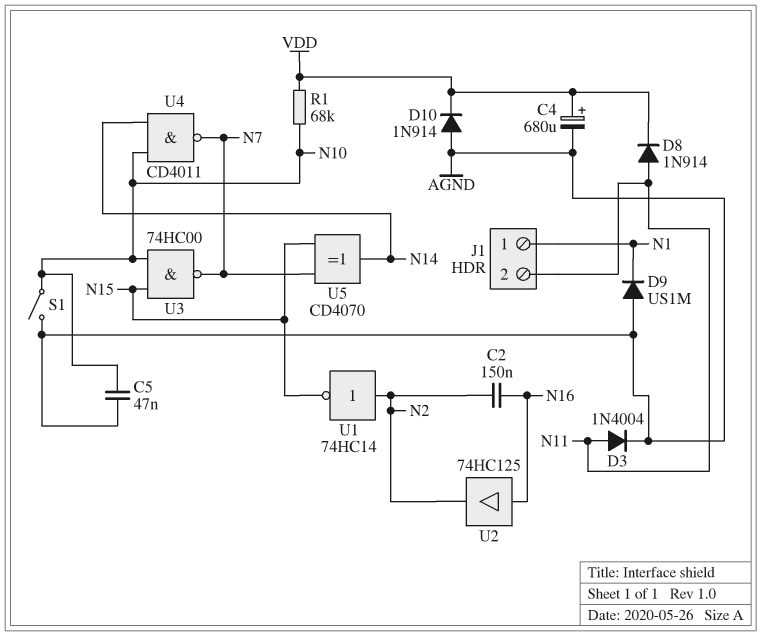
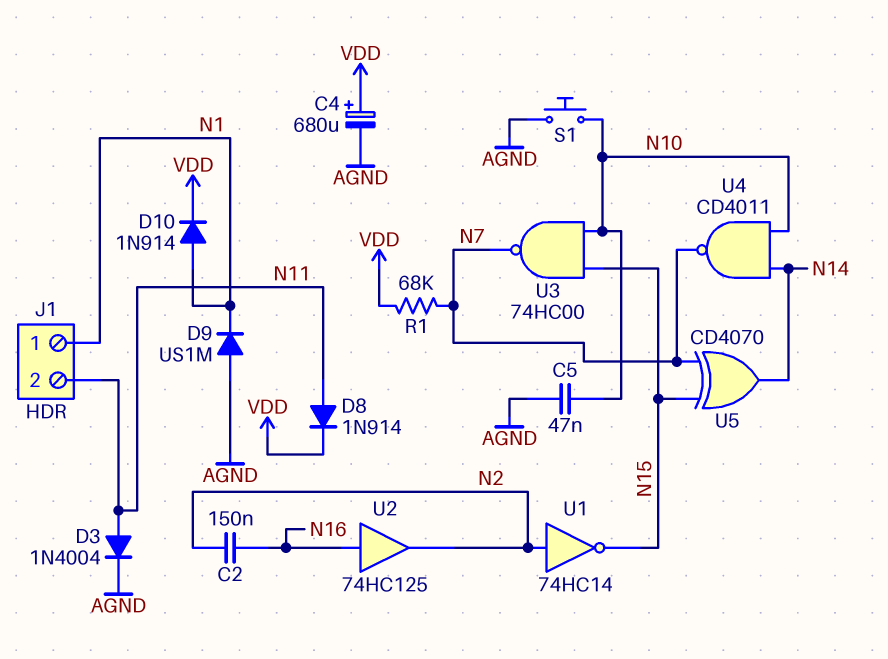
D10: diode 1N914 (A AGND, K VDD) -> diode 1N914 (A N1, K VDD)
R1: 68k (N10, VDD) -> 68k (N7, VDD)
S1: switch (AGND, N10) -> button (AGND, N10)

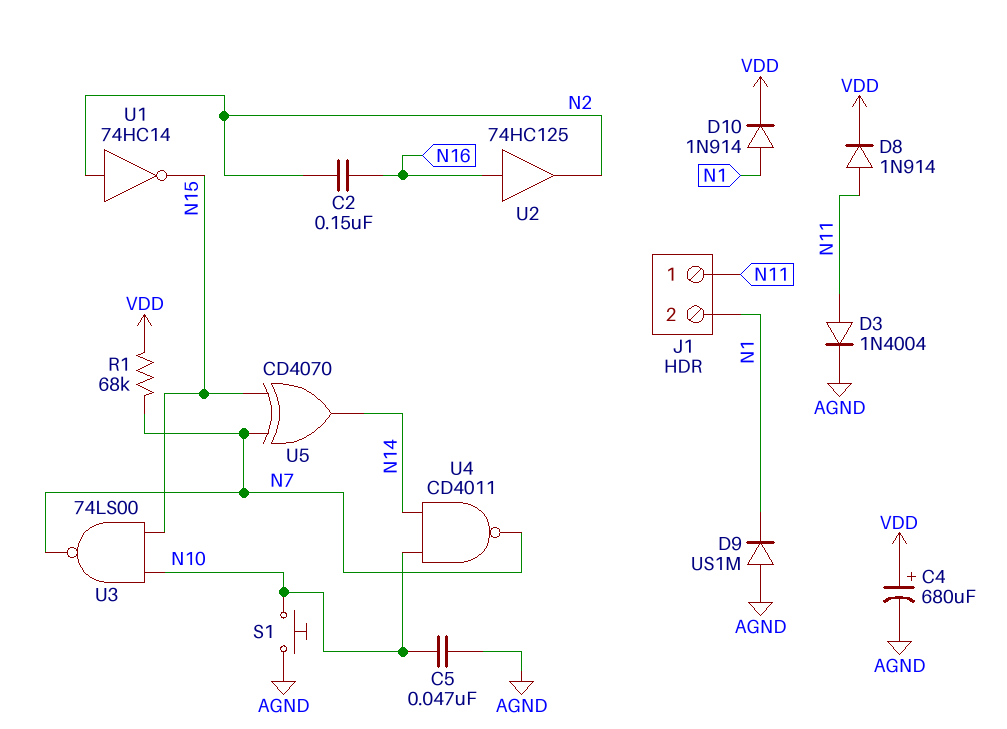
J1 pin 1: N1 -> N11
J1 pin 2: N11 -> N1
U3: NAND 74HC00 (in N10, in N15, out N7) -> NAND 74LS00 (in N10, in N15, out N7)

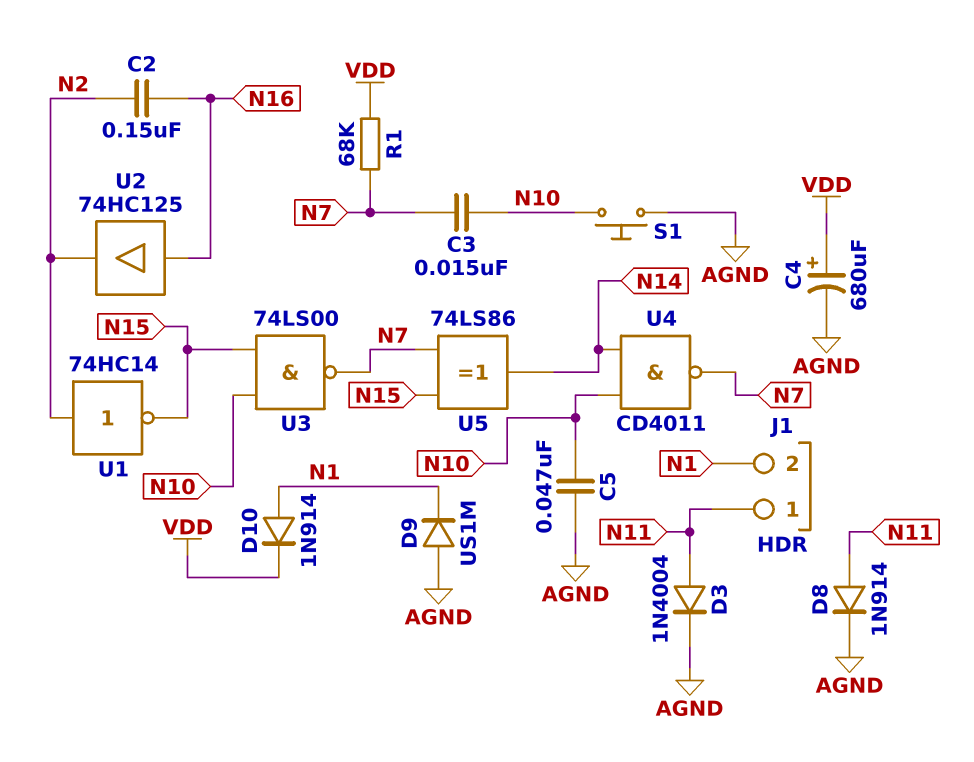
C3: none -> 15nF (N7, N10)
D8: diode 1N914 (A N11, K VDD) -> diode 1N914 (A N11, K AGND)
U5: XOR CD4070 (in N7, in N15, out N14) -> XOR 74LS86 (in N7, in N15, out N14)

